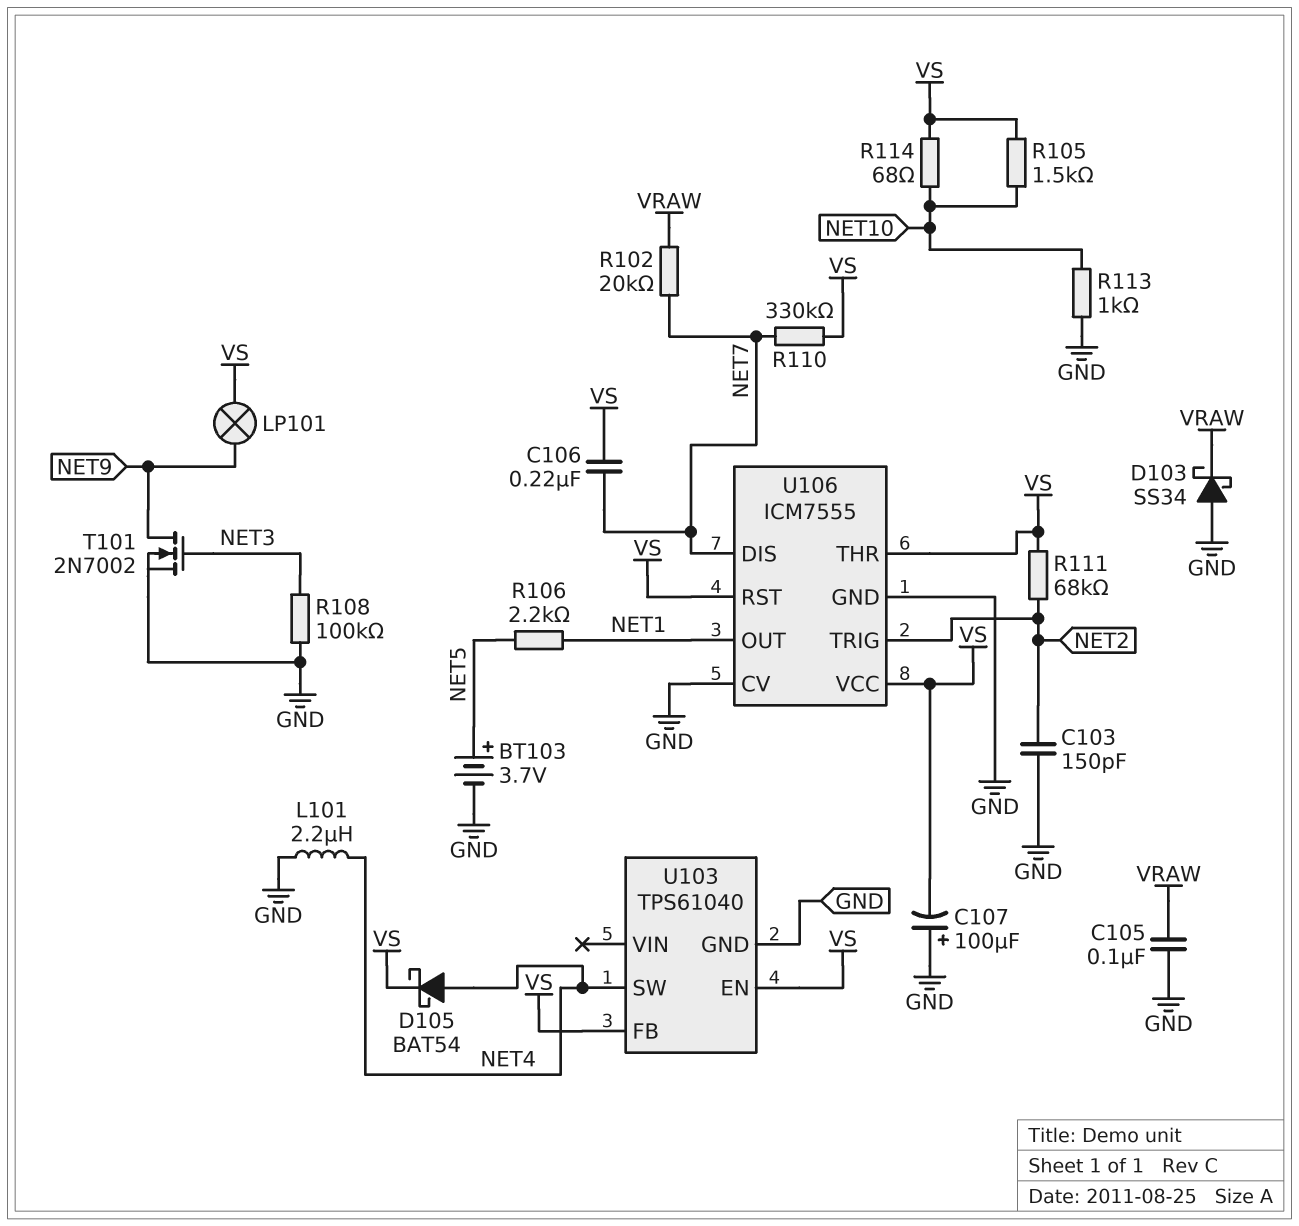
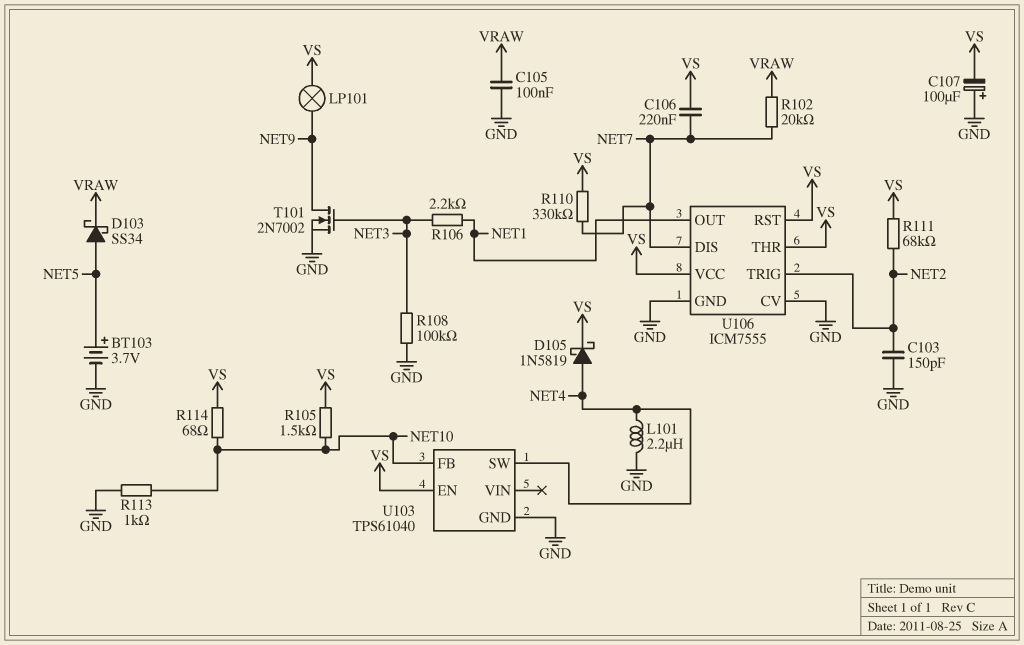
D103: schottky SS34 (A GND, K VRAW) -> schottky SS34 (A NET5, K VRAW)
D105: schottky BAT54 (A NET4, K VS) -> schottky 1N5819 (A NET4, K VS)
R106: 2.2k (NET1, NET5) -> 2.2k (NET1, NET3)
U103 pin FB: VS -> NET10

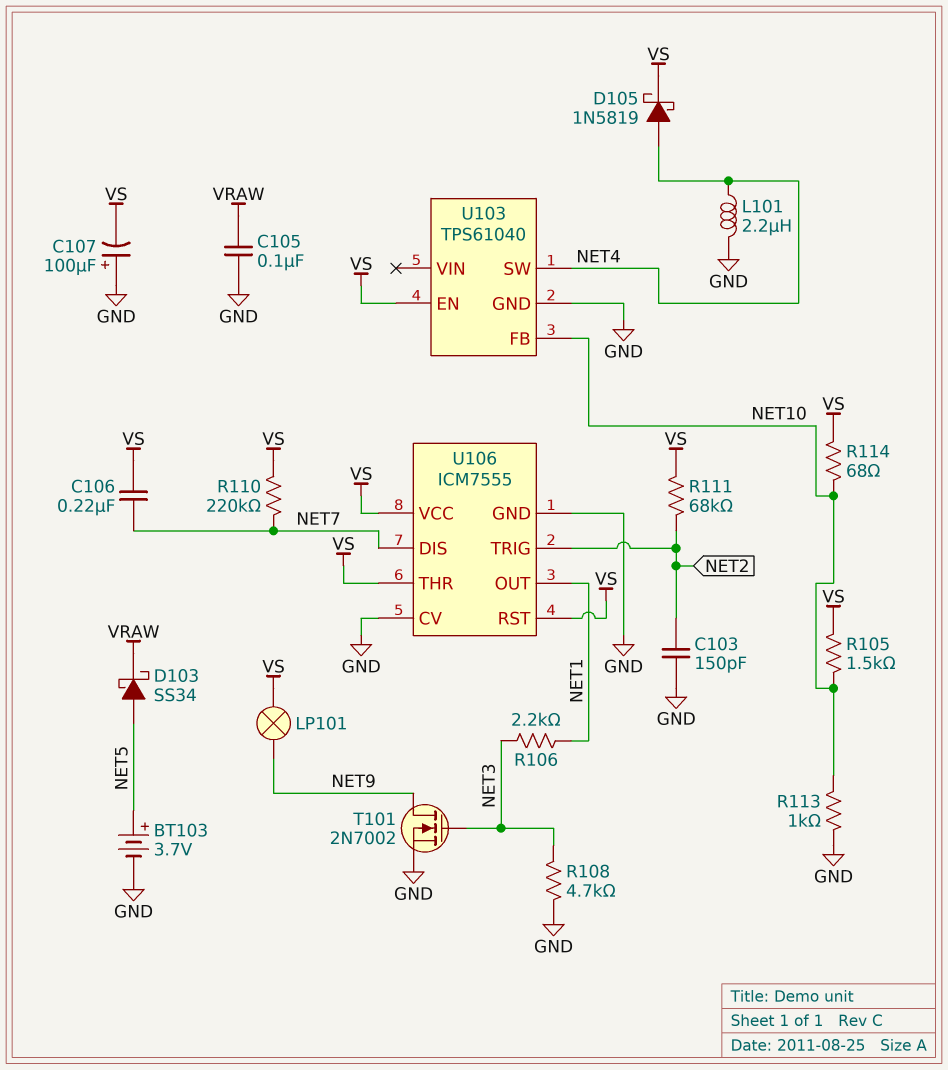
R102: 20k (NET7, VRAW) -> none
R108: 100k (GND, NET3) -> 4.7k (GND, NET3)
R110: 330k (NET7, VS) -> 220k (NET7, VS)

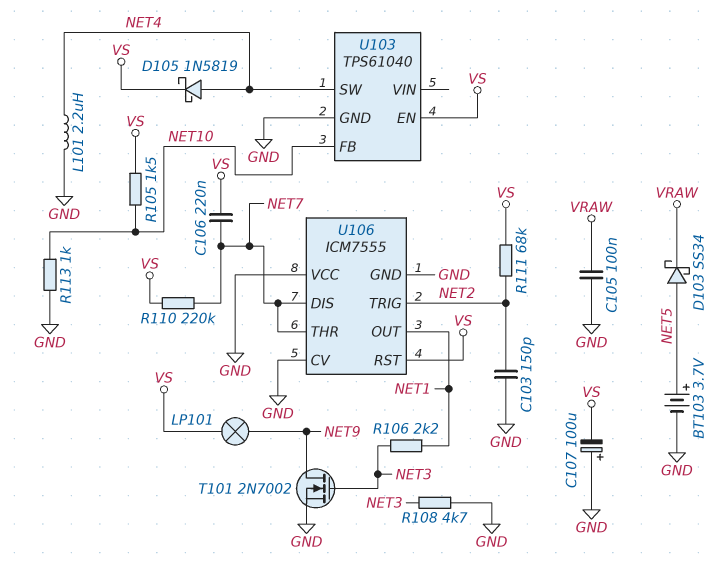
R114: 68 (NET10, VS) -> none
U106 pin THR: VS -> NET7
U106 pin VCC: VS -> GND

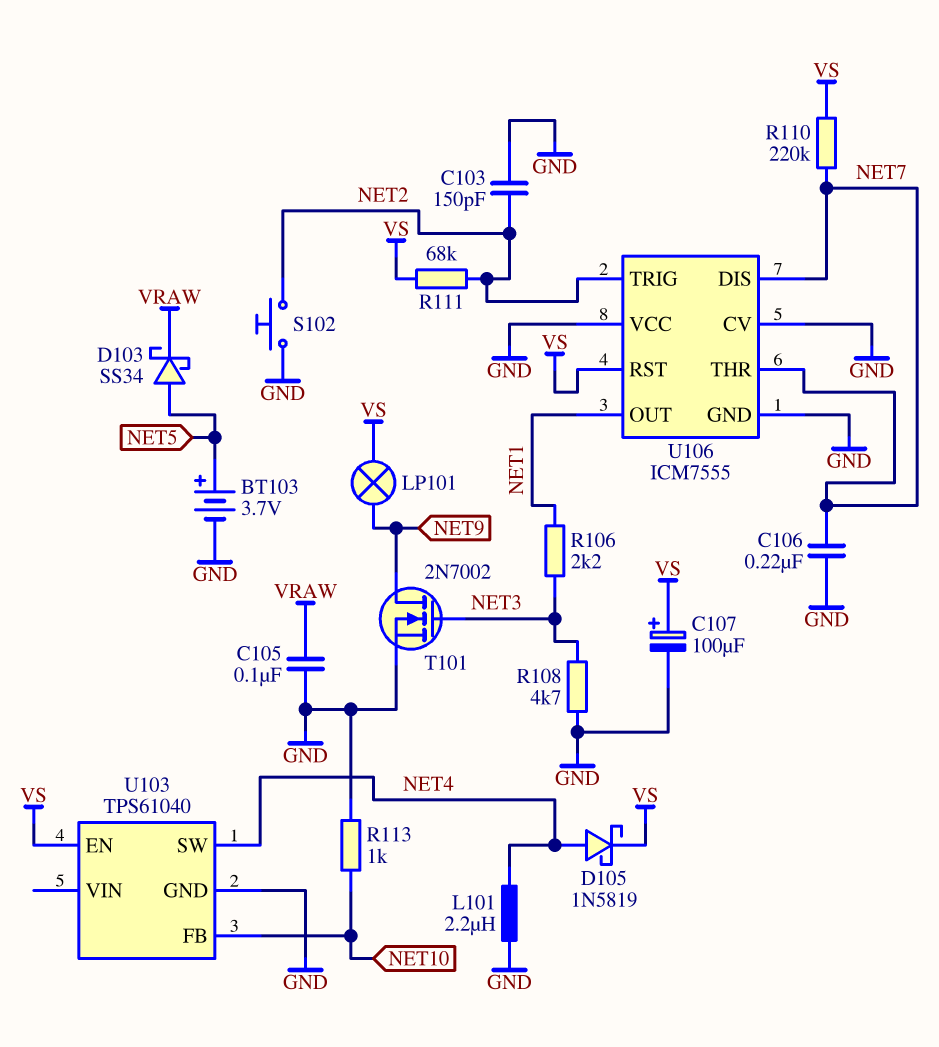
C106: 220nF (NET7, VS) -> 220nF (GND, NET7)
C107: 100uF (plus GND, minus VS) -> 100uF (plus VS, minus GND)
R105: 1.5k (NET10, VS) -> none
S102: none -> button (GND, NET2)

